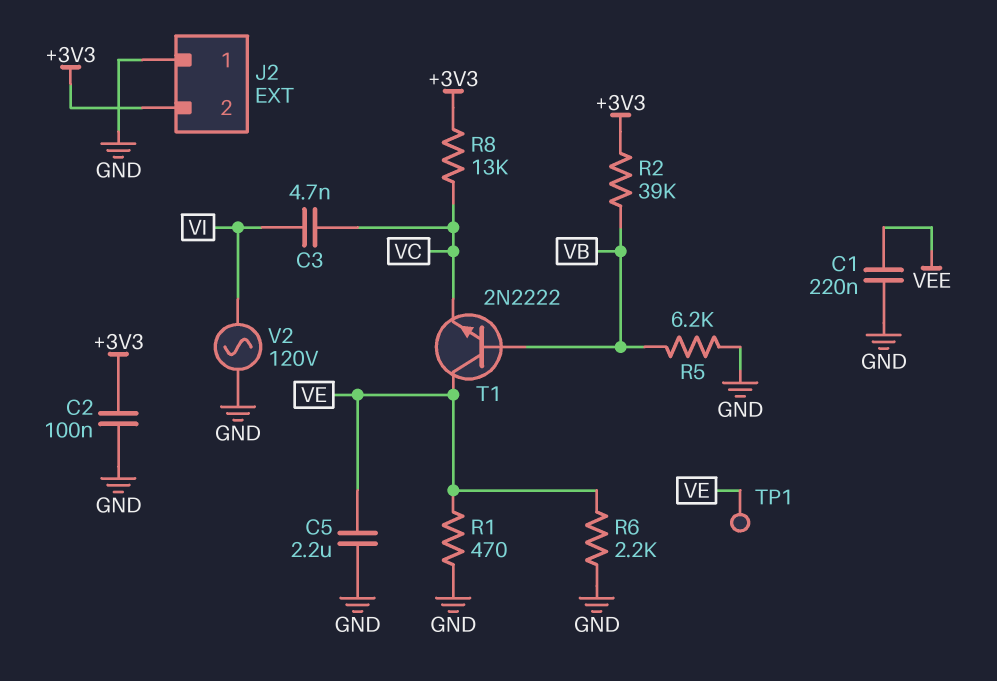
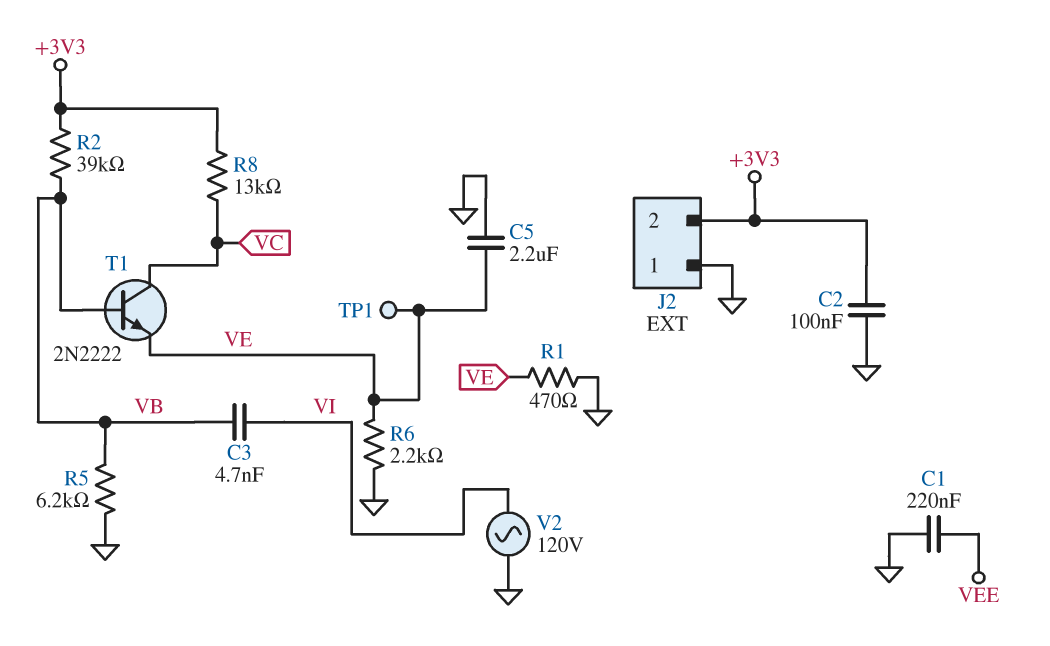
C3: 4.7nF (VC, VI) -> 4.7nF (VB, VI)
T1: NPN 2N2222 (B VB, C VE, E VC) -> NPN 2N2222 (B VB, C VC, E VE)

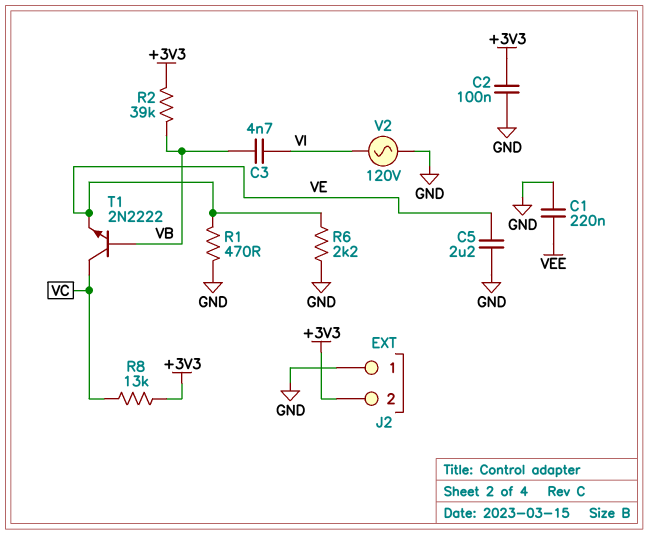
R5: 6.2k (GND, VB) -> none
TP1: test point (VE) -> none

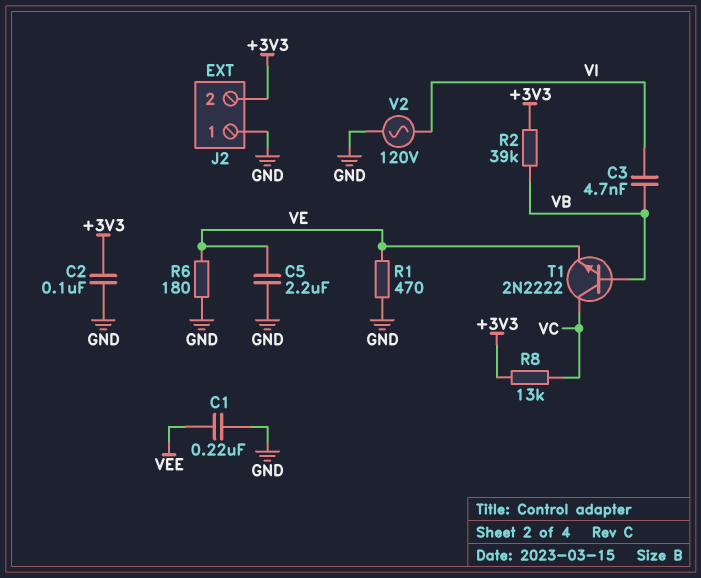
R6: 2.2k (GND, VE) -> 180 (GND, VE)

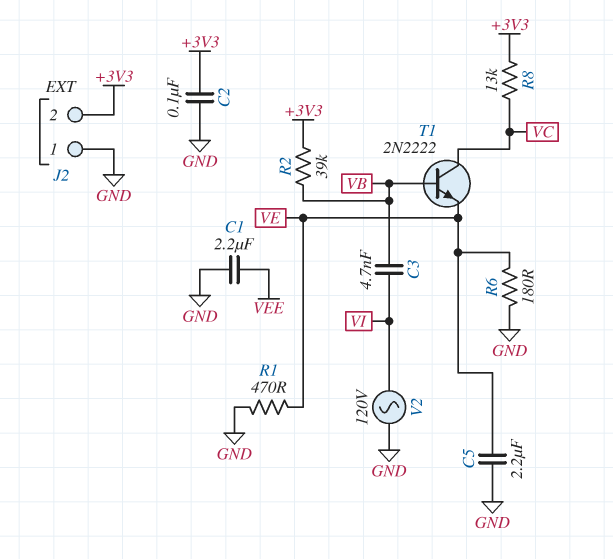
C1: 220nF (GND, VEE) -> 2.2uF (GND, VEE)

